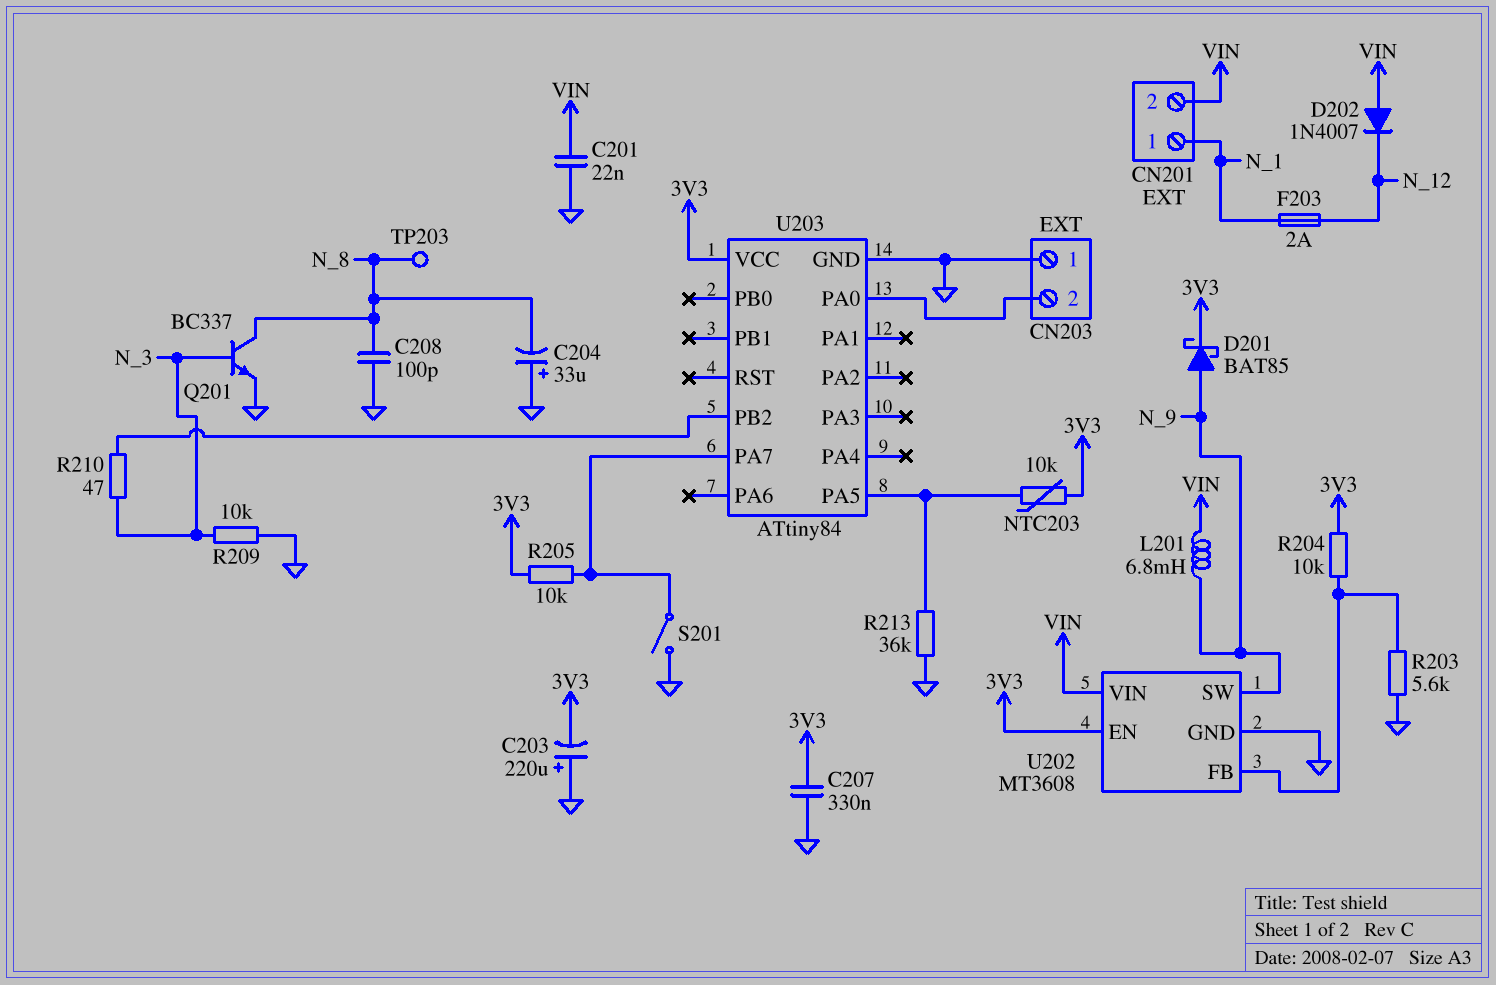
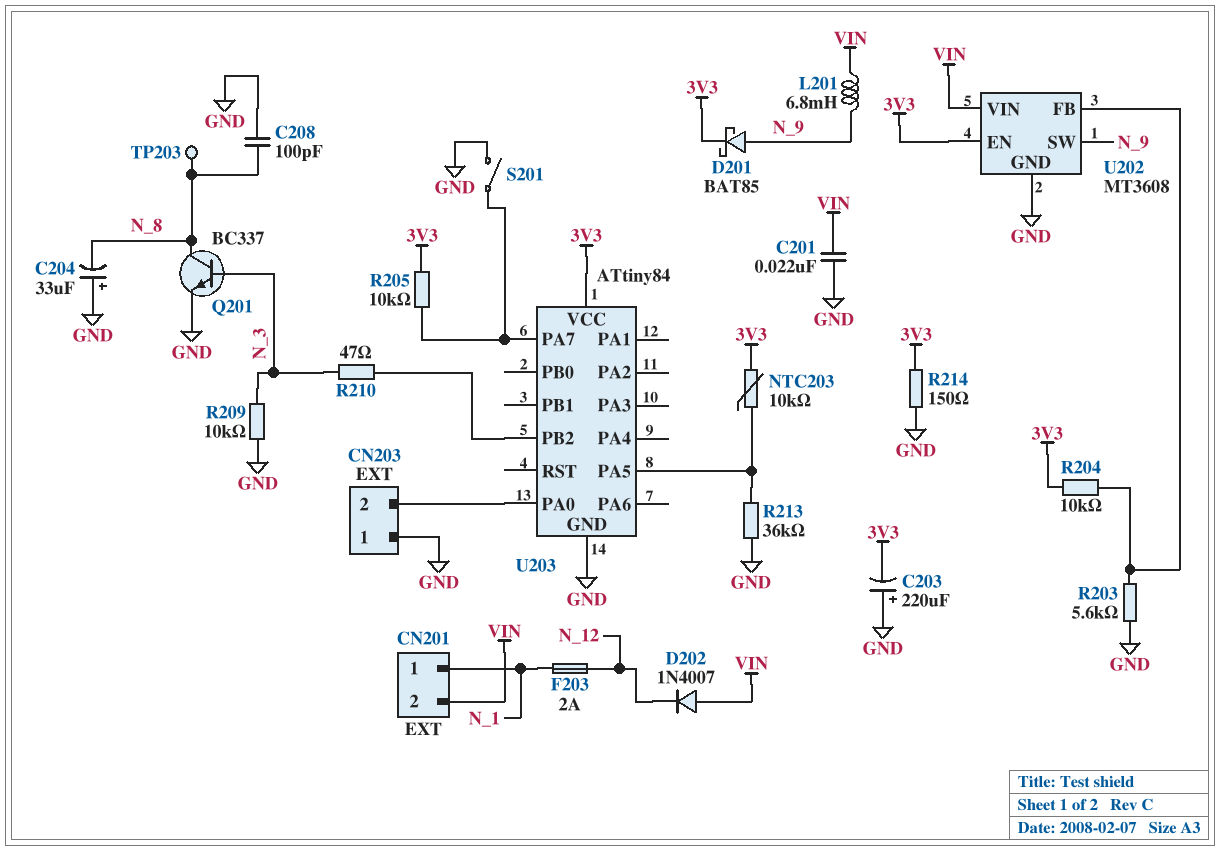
C207: 330nF (3V3, GND) -> none
R214: none -> 150 (3V3, GND)

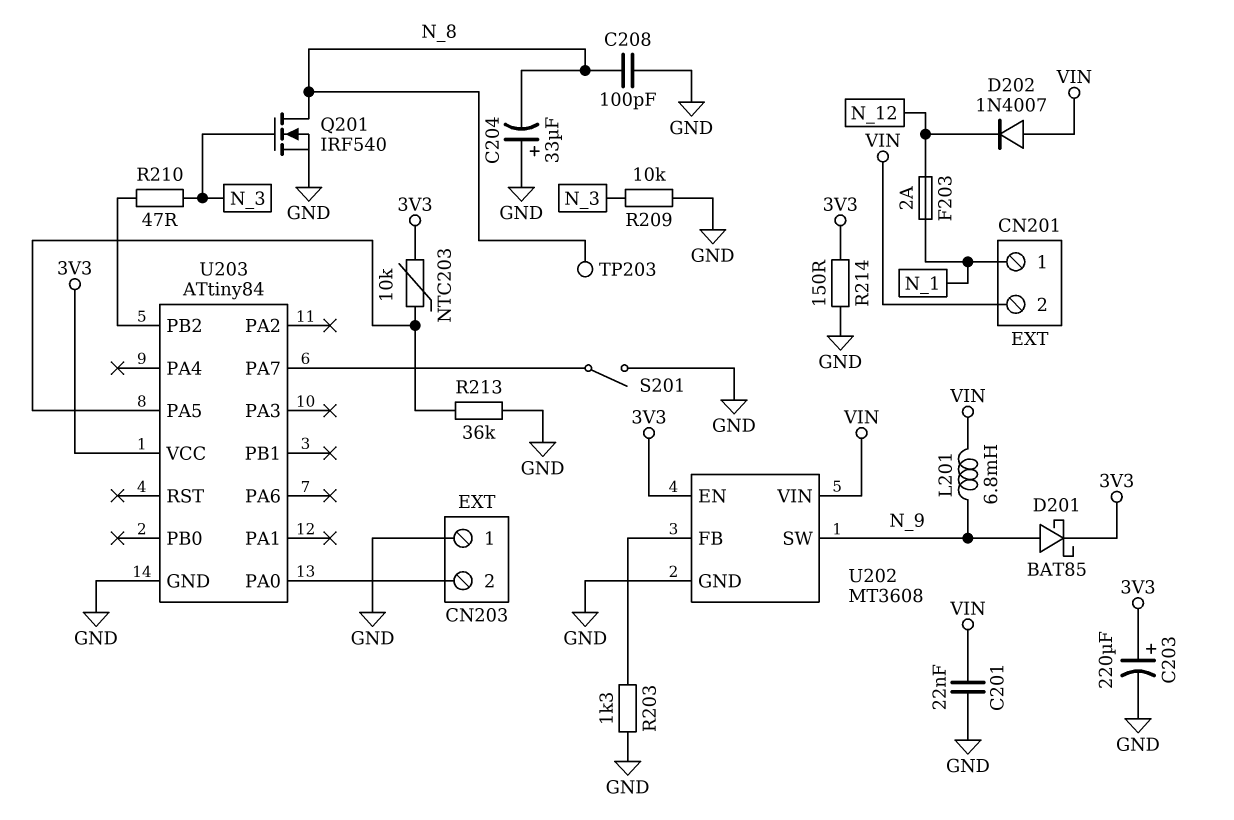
C203: 220uF (plus GND, minus 3V3) -> 220uF (plus 3V3, minus GND)
Q201: NPN BC337 (B N_3, C N_8, E GND) -> NMOS IRF540 (G N_3, D N_8, S GND)
R203: 5.6k (GND, U202/FB) -> 1.3k (GND, U202/FB)
R204: 10k (3V3, U202/FB) -> none
R205: 10k (3V3, U203/PA7) -> none

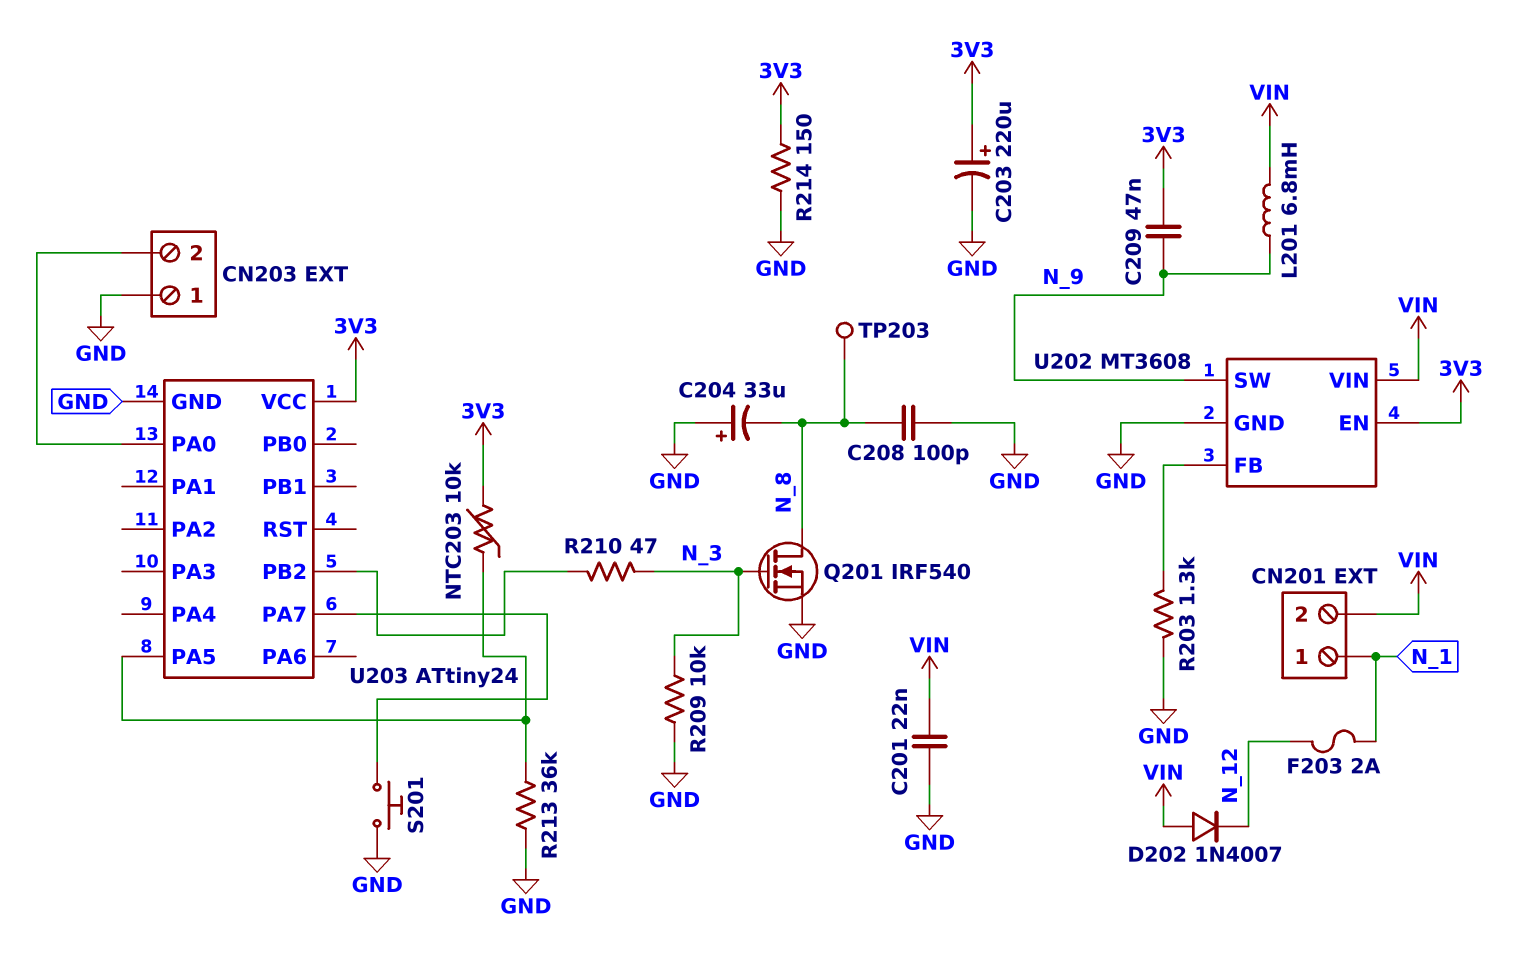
C209: none -> 47nF (3V3, N_9)
D201: schottky BAT85 (A N_9, K 3V3) -> none
S201: switch (GND, U203/PA7) -> button (GND, U203/PA7)
U203: ATtiny84 -> ATtiny24

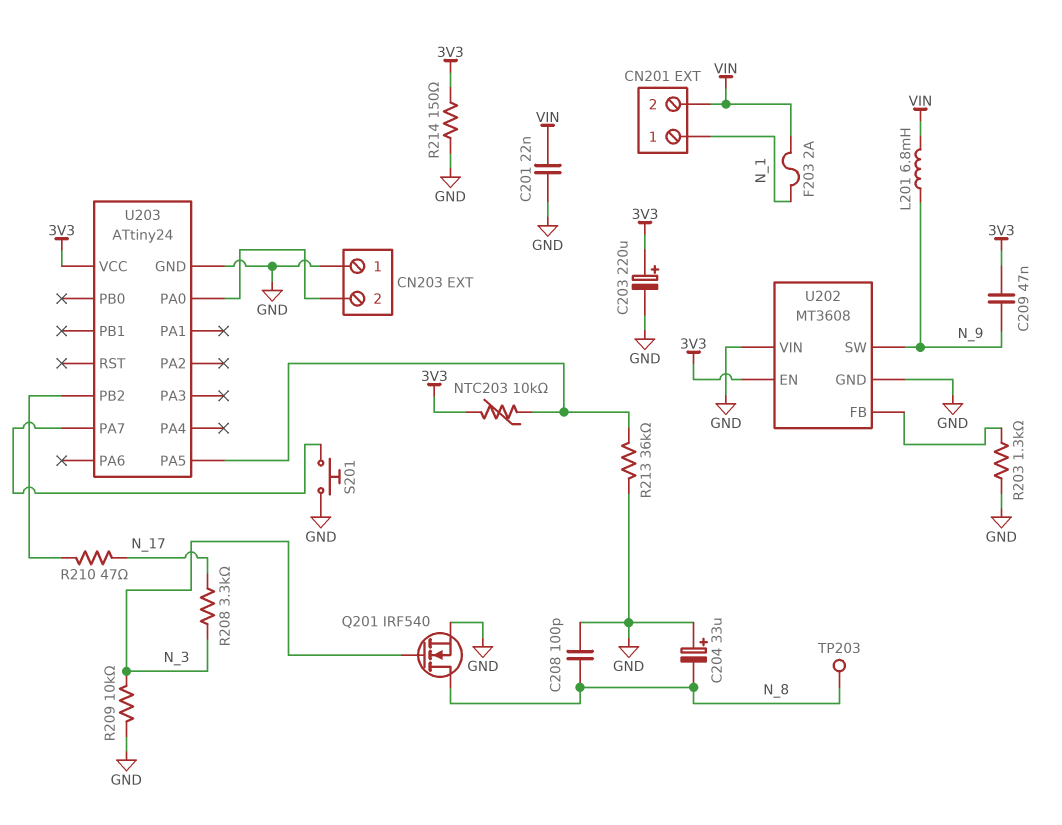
D202: diode 1N4007 (A VIN, K N_12) -> none
F203: 2A (N_1, N_12) -> 2A (N_1, VIN)
R208: none -> 3.3k (N_3, N_17)
R210: 47 (N_3, U203/PB2) -> 47 (N_17, U203/PB2)
U202 pin VIN: VIN -> GND

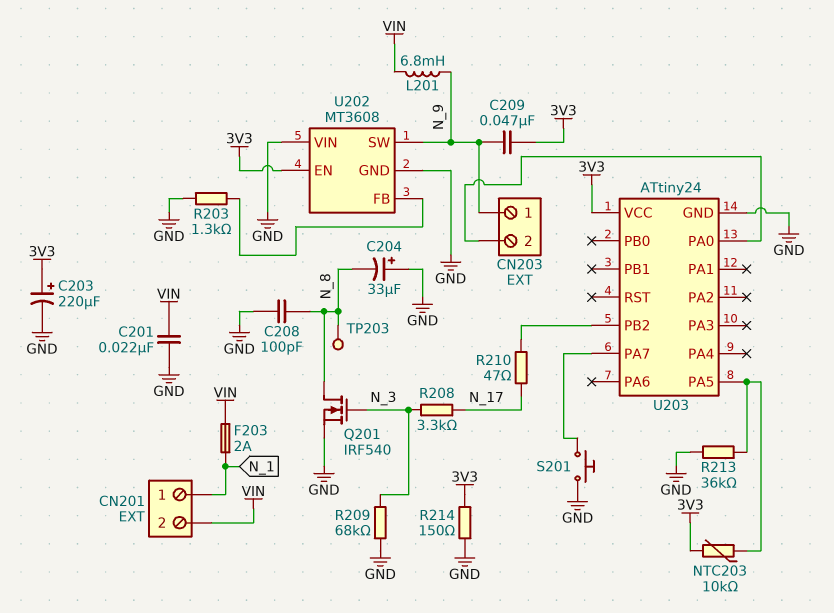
CN203 pin 1: GND -> N_9
R209: 10k (GND, N_3) -> 68k (GND, N_3)

